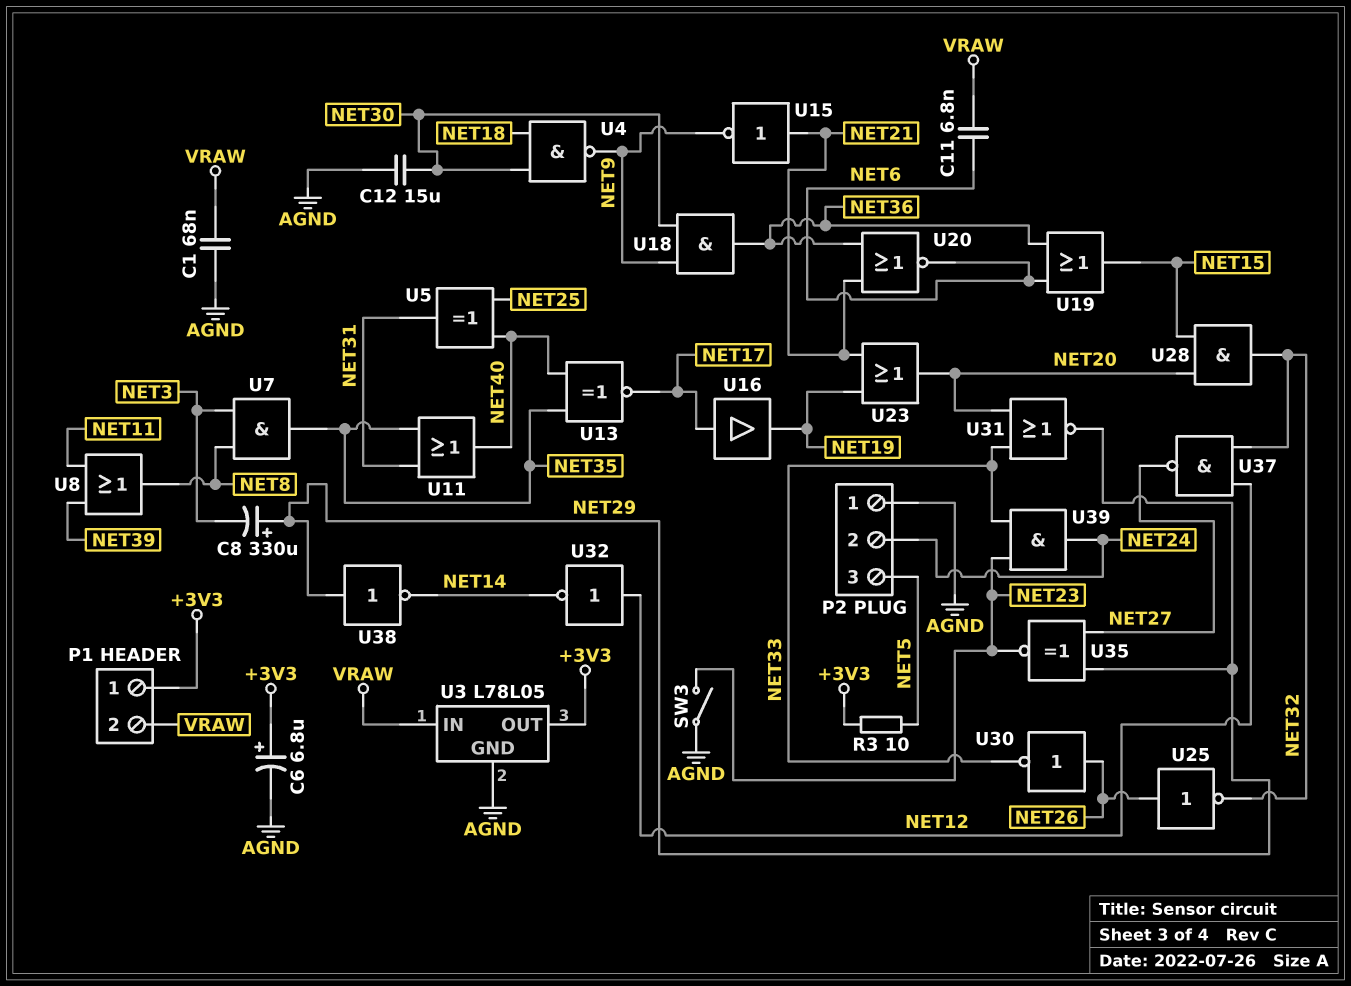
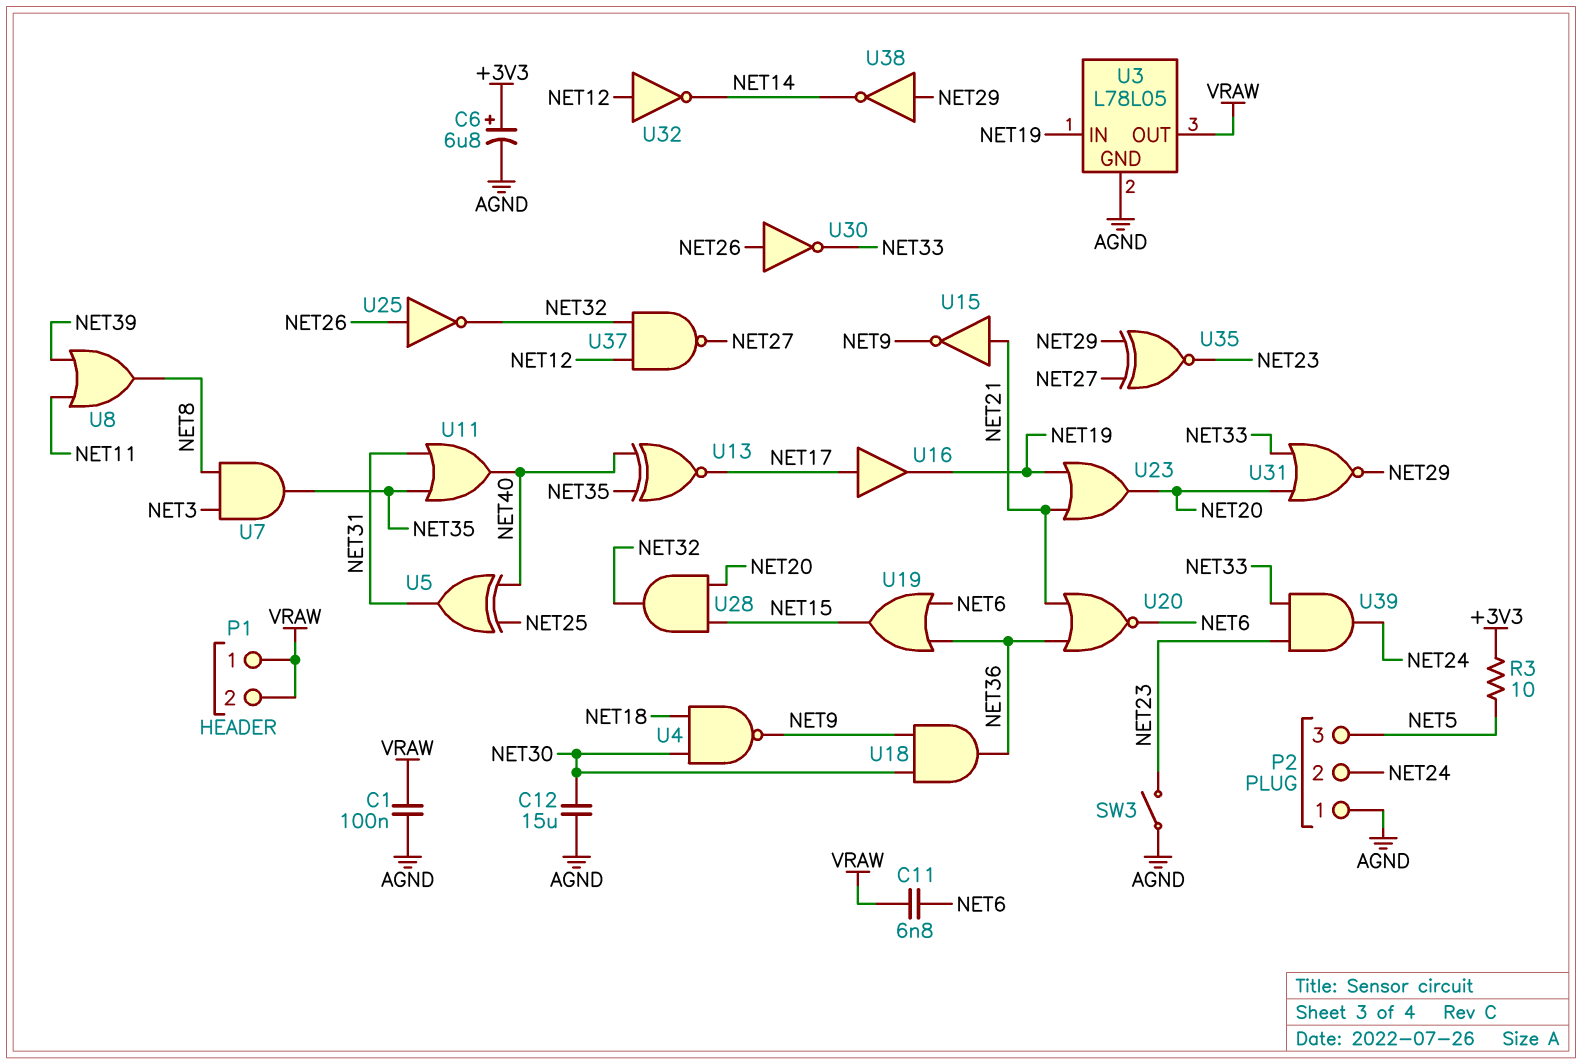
C1: 68nF (AGND, VRAW) -> 100nF (AGND, VRAW)
C8: 330uF (plus NET29, minus NET3) -> none
P1 pin 1: +3V3 -> VRAW
U3 pin IN: VRAW -> NET19
U3 pin OUT: +3V3 -> VRAW

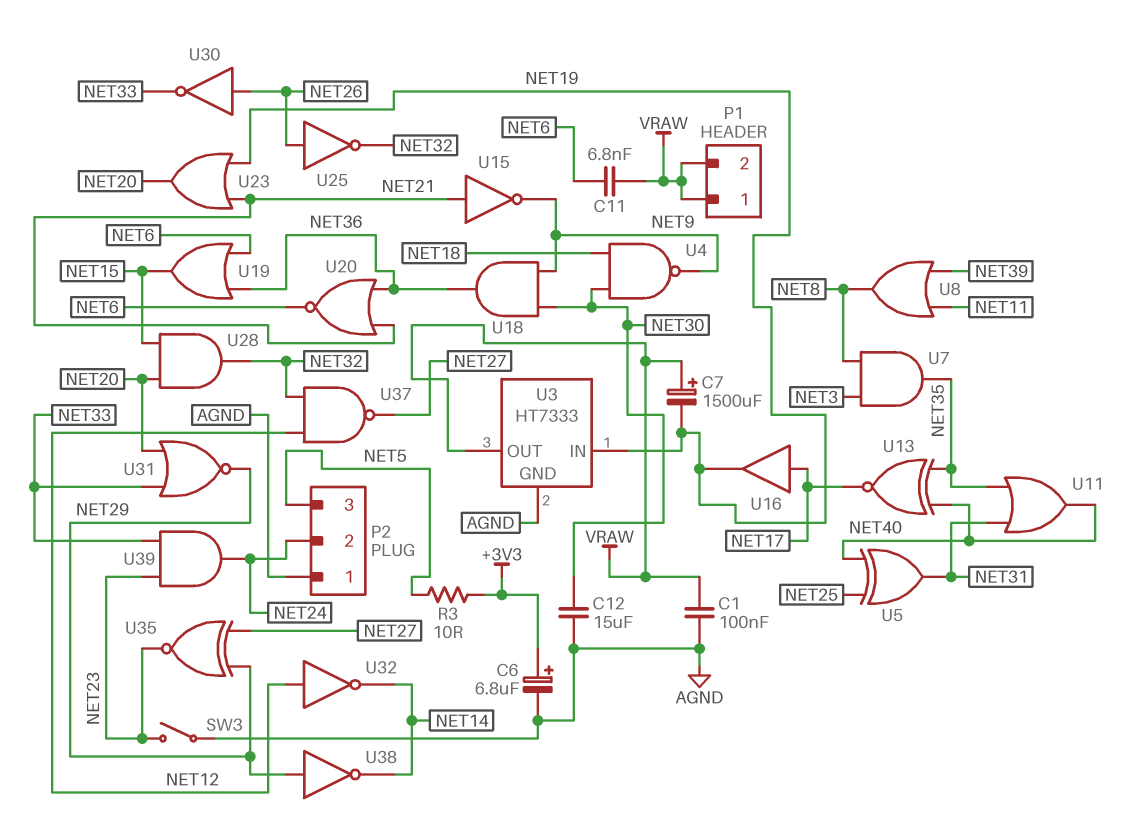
C7: none -> 1500uF (plus VRAW, minus NET19)
U3: L78L05 -> HT7333

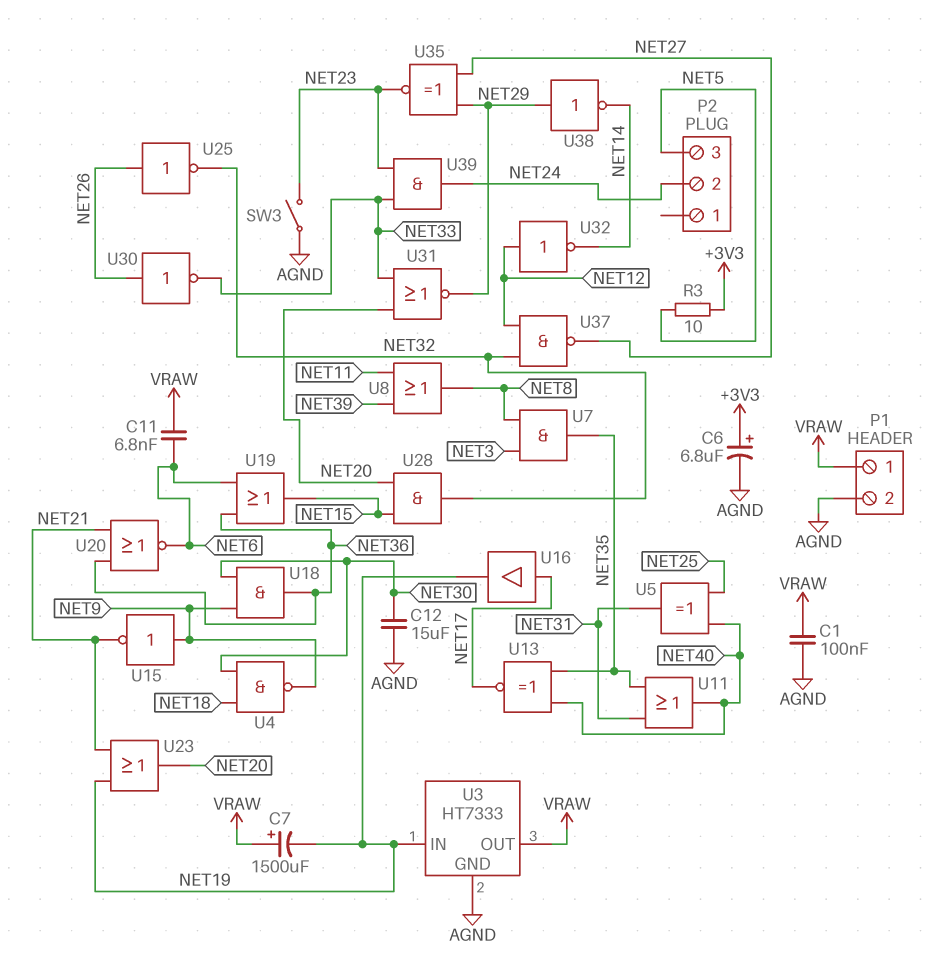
P1 pin 2: VRAW -> AGND
P2 pin 1: AGND -> none
U15: NOT (in NET21, out NET9) -> NOT (in NET9, out NET21)

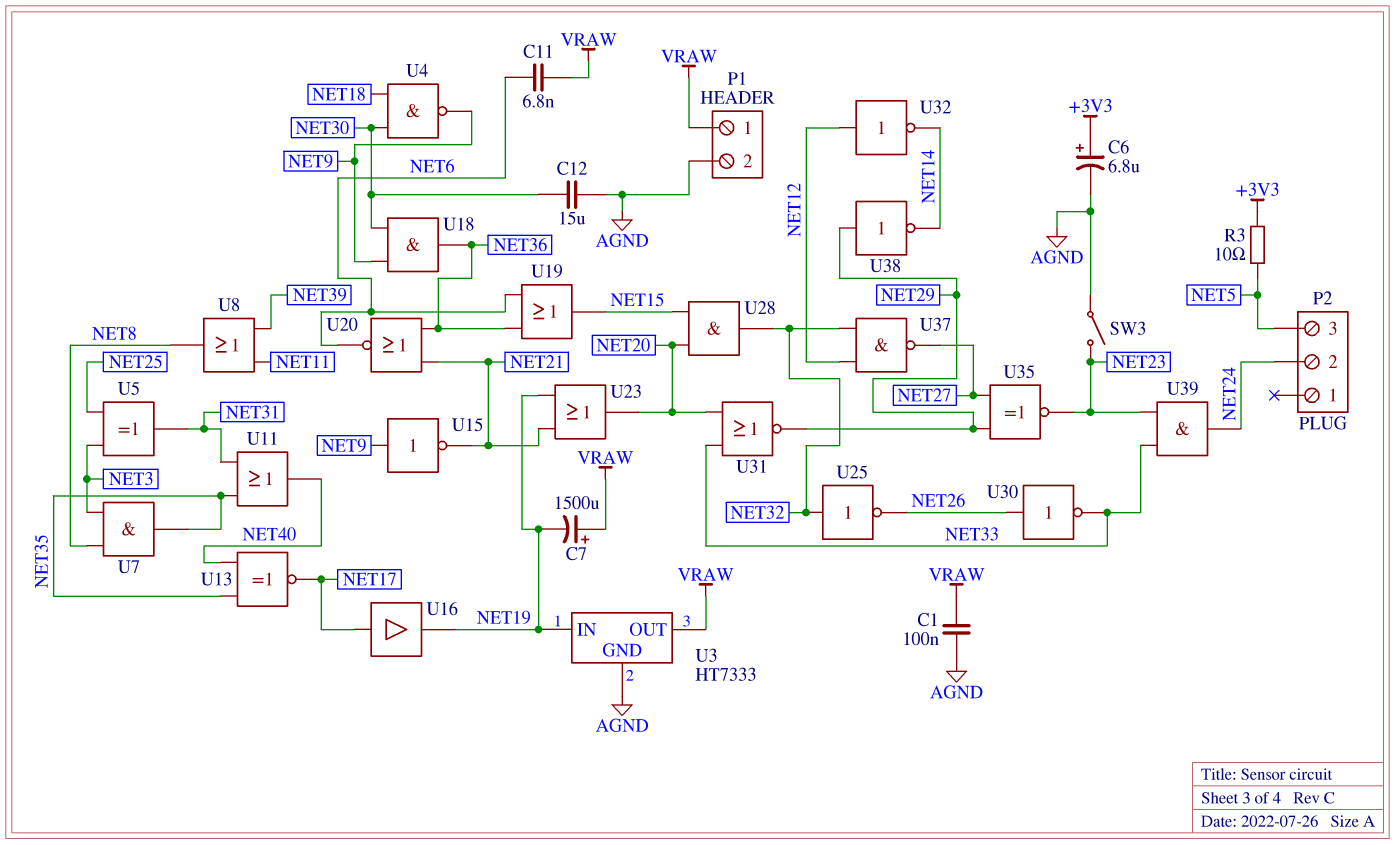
U5: XOR (in NET25, in NET40, out NET31) -> XOR (in NET3, in NET25, out NET31)
U25: NOT (in NET26, out NET32) -> NOT (in NET32, out NET26)

